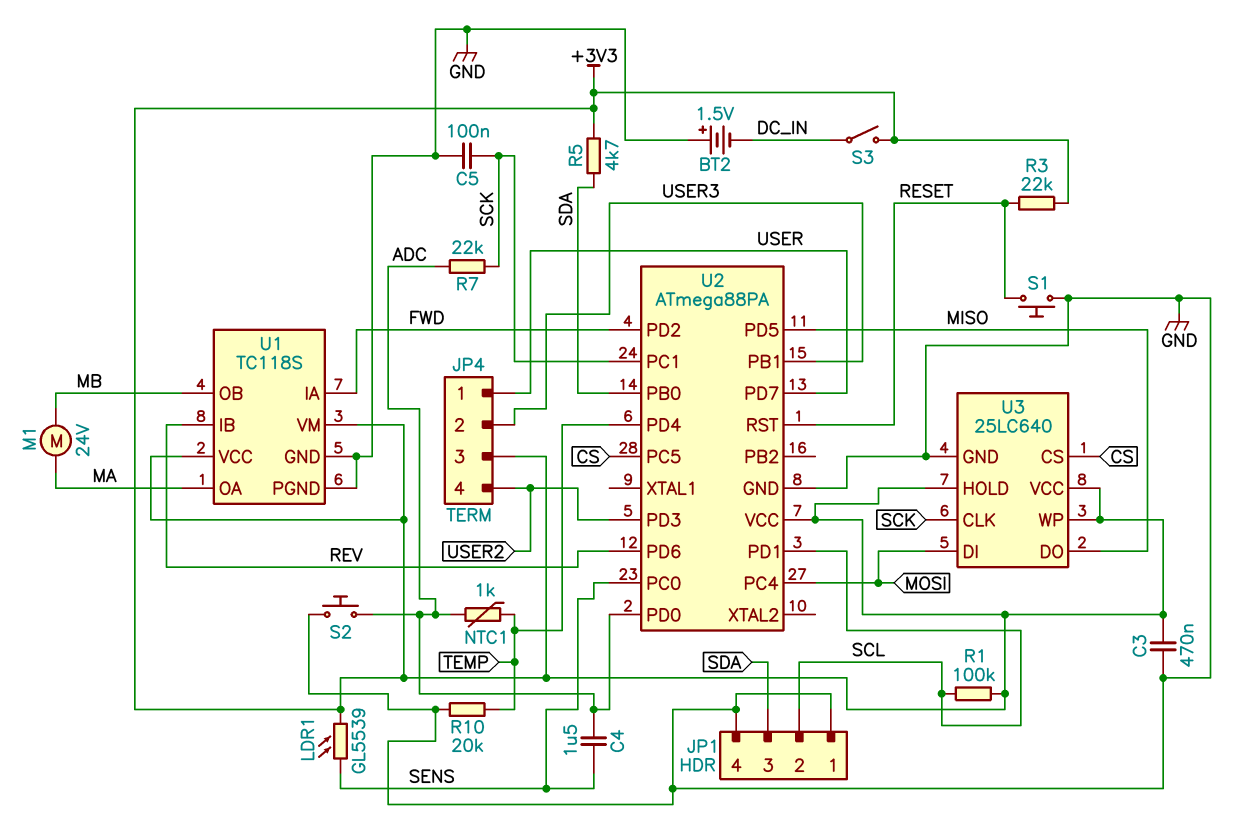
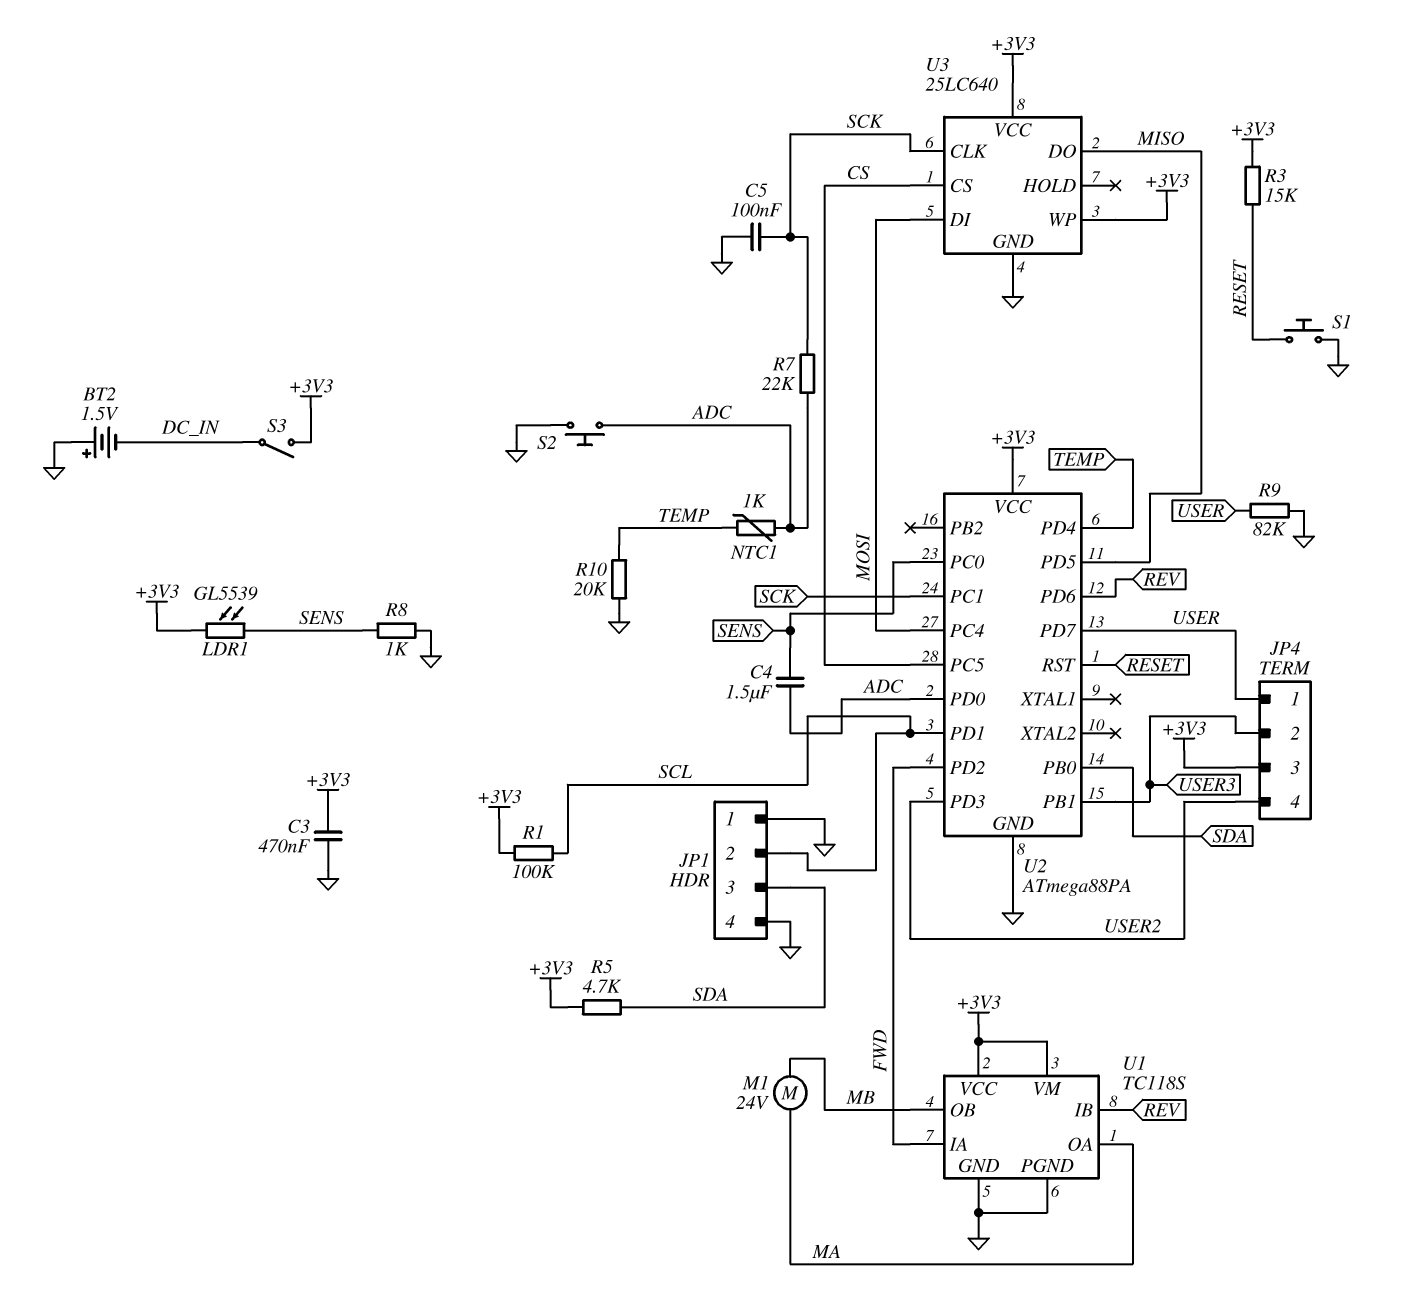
R3: 22k (+3V3, RESET) -> 15k (+3V3, RESET)
R8: none -> 1k (GND, SENS)
R9: none -> 82k (GND, USER)
U3 pin HOLD: +3V3 -> none

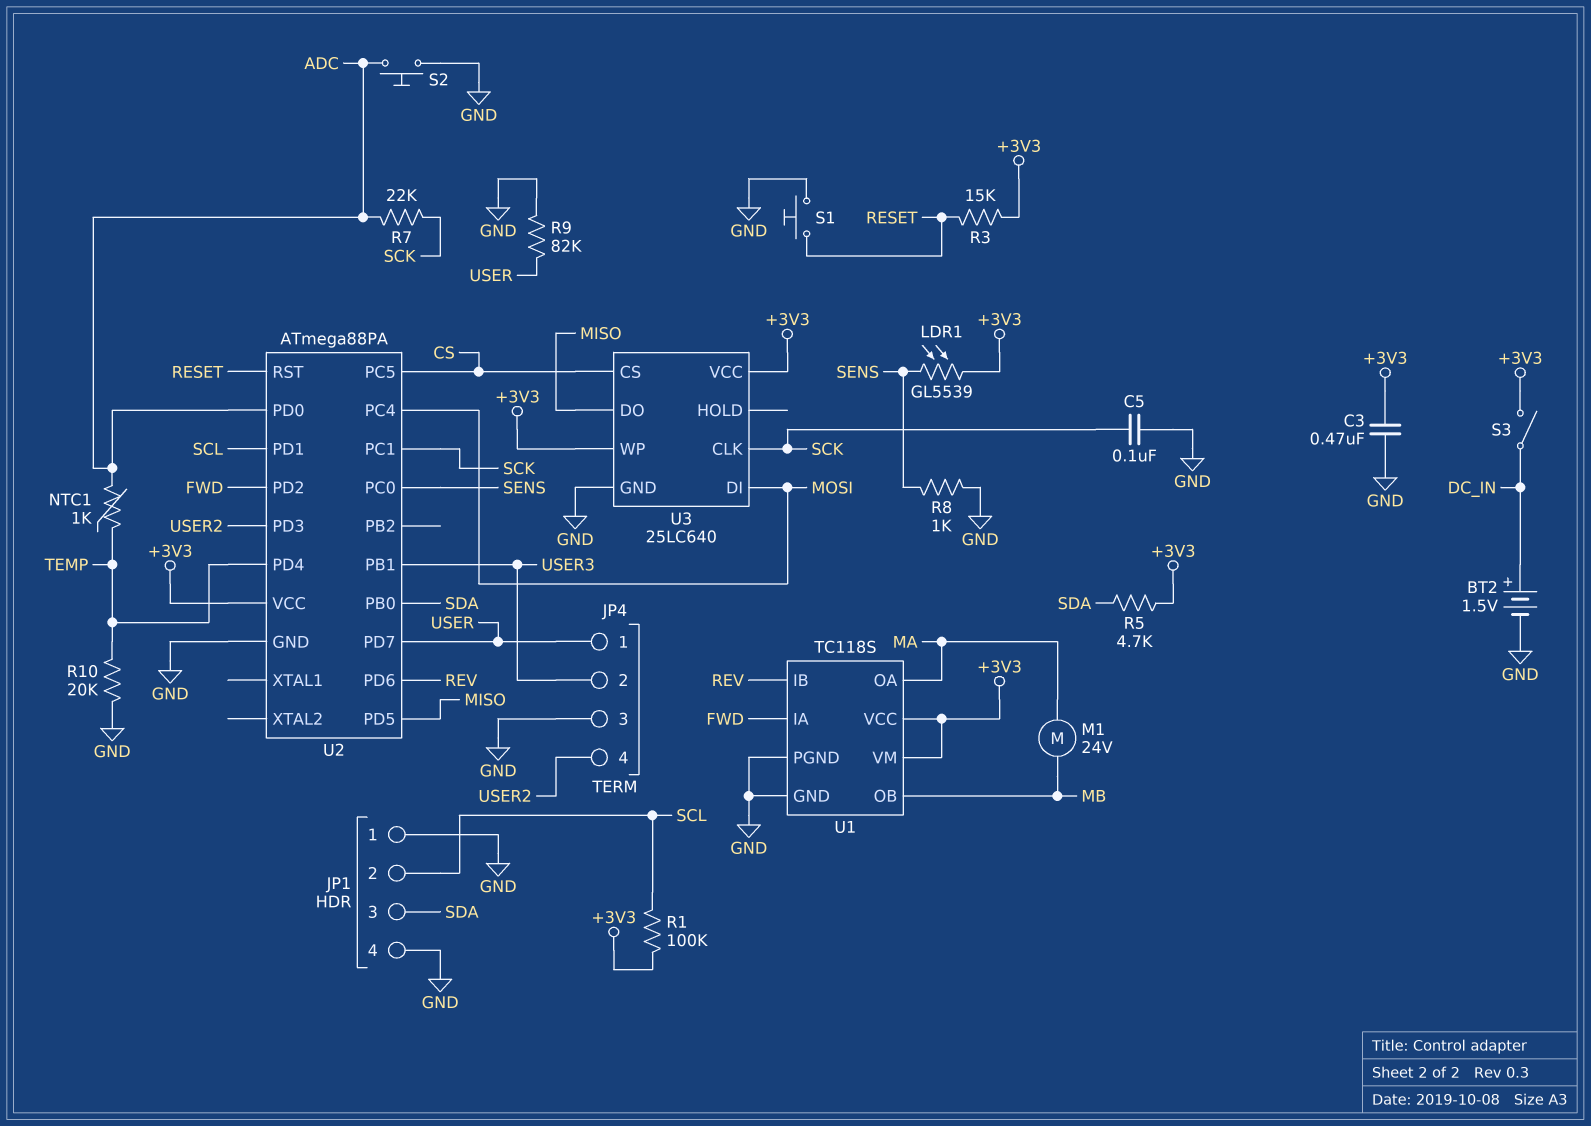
BT2: 1.5V (plus GND, minus DC_IN) -> 1.5V (plus DC_IN, minus GND)
C4: 1.5uF (ADC, SENS) -> none
JP4 pin 3: +3V3 -> GND

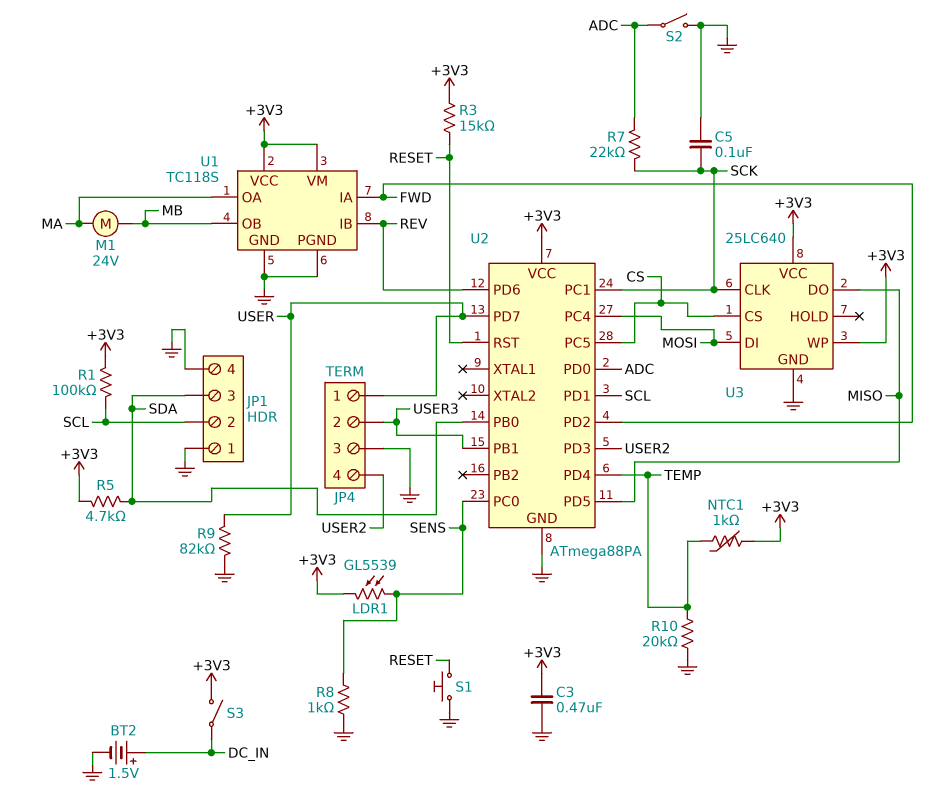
NTC1: 1k (ADC, TEMP) -> 1k (+3V3, TEMP)
S2: button (ADC, GND) -> switch (ADC, GND)

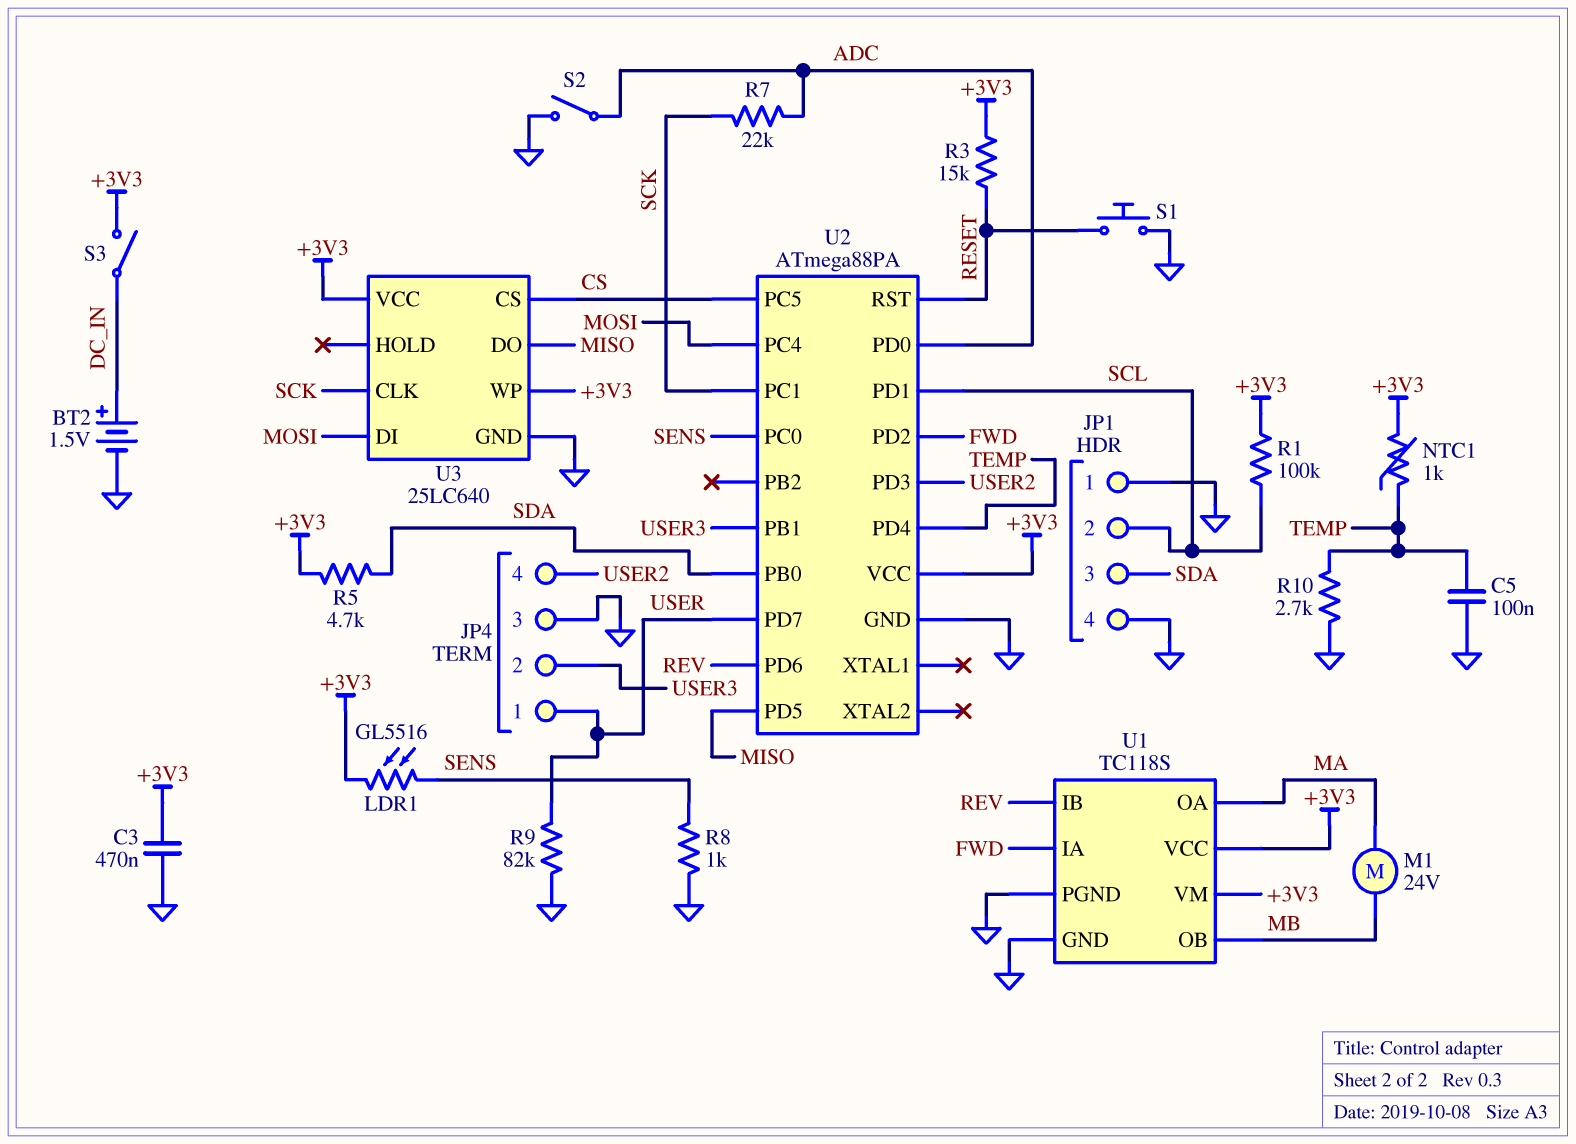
C5: 100nF (GND, SCK) -> 100nF (GND, TEMP)
LDR1: GL5539 (+3V3, SENS) -> GL5516 (+3V3, SENS)
R10: 20k (GND, TEMP) -> 2.7k (GND, TEMP)

